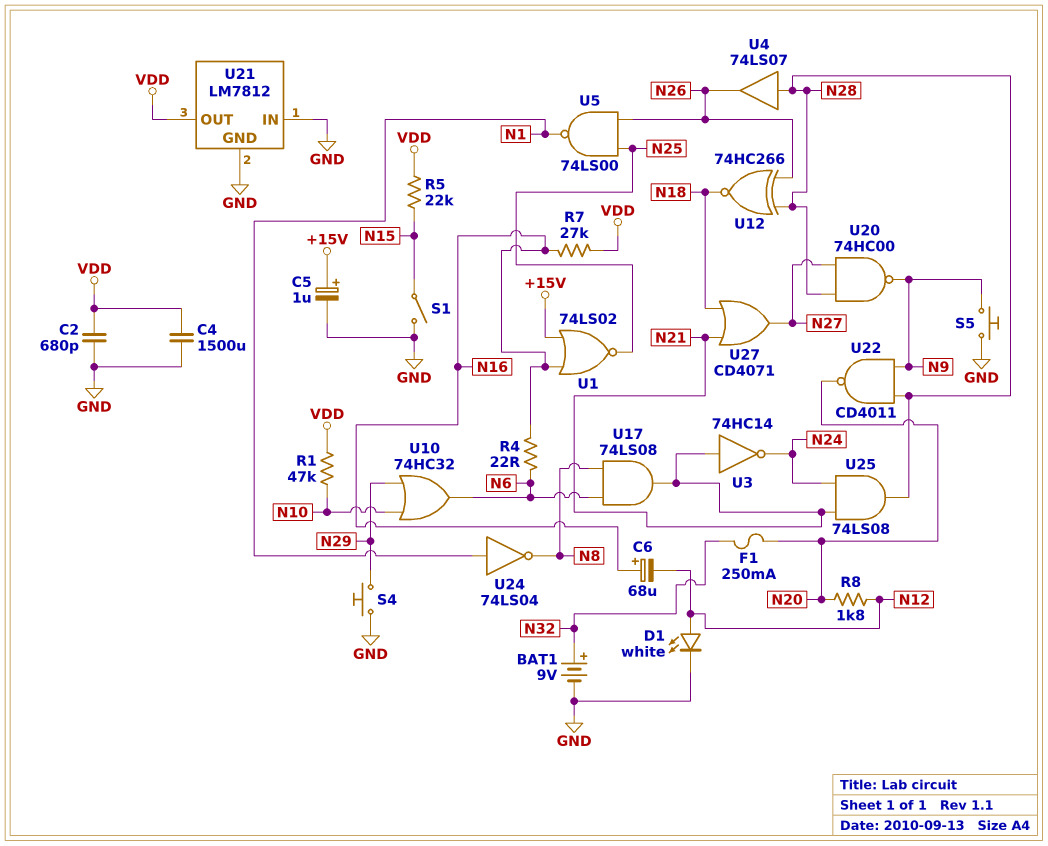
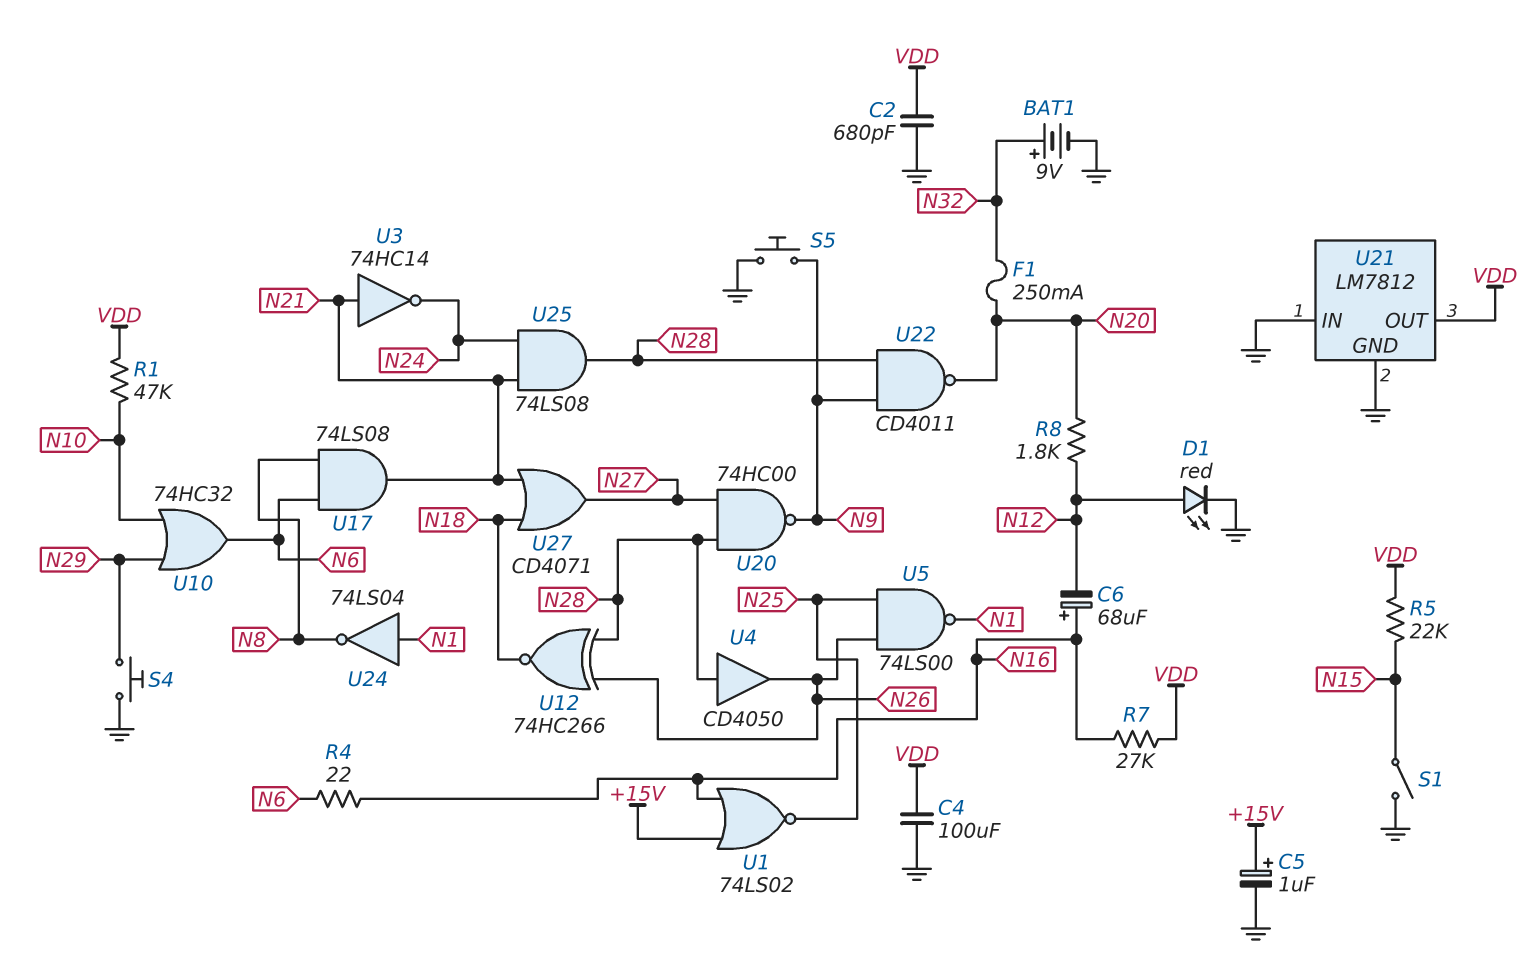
C4: 1500uF (GND, VDD) -> 100uF (GND, VDD)
D1: LED white (A N12, K GND) -> LED red (A N12, K GND)
U4: buffer 74LS07 (in N28, out N26) -> buffer CD4050 (in N28, out N26)

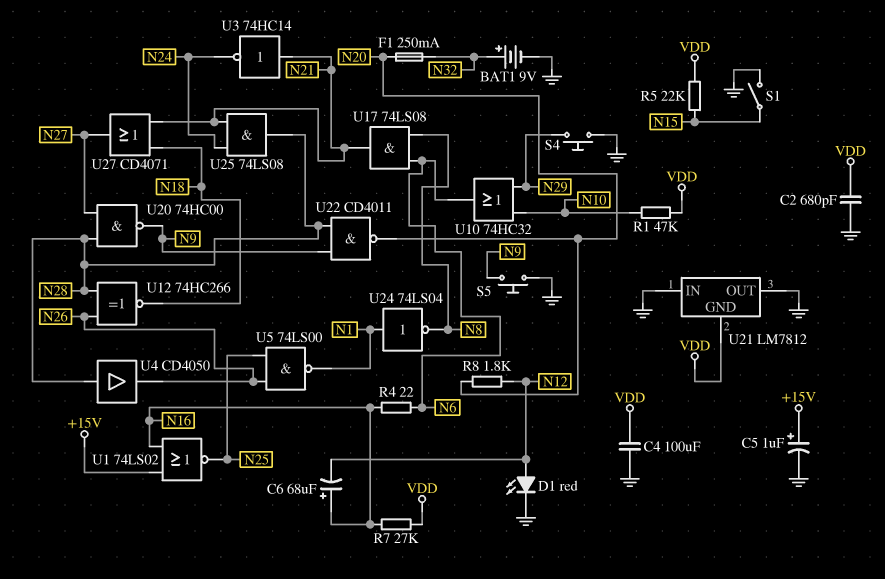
U21 pin GND: GND -> VDD
U21 pin OUT: VDD -> GND

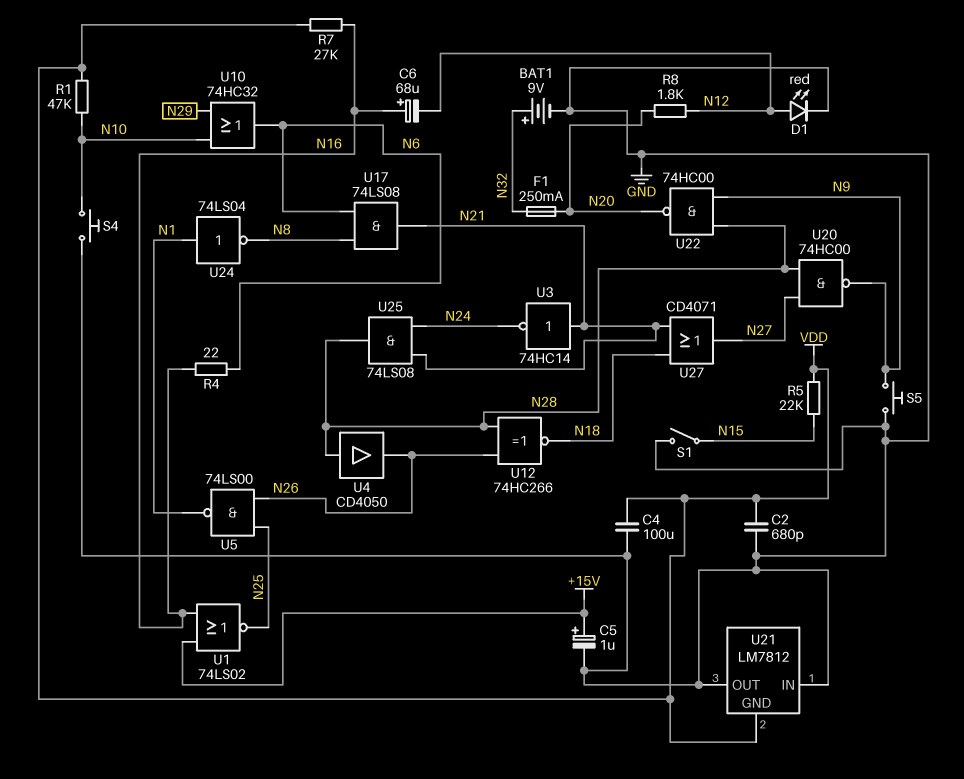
S4: button (GND, N29) -> button (GND, N10)
U22: NAND CD4011 (in N9, in N28, out N20) -> NAND 74HC00 (in N9, in N28, out N20)

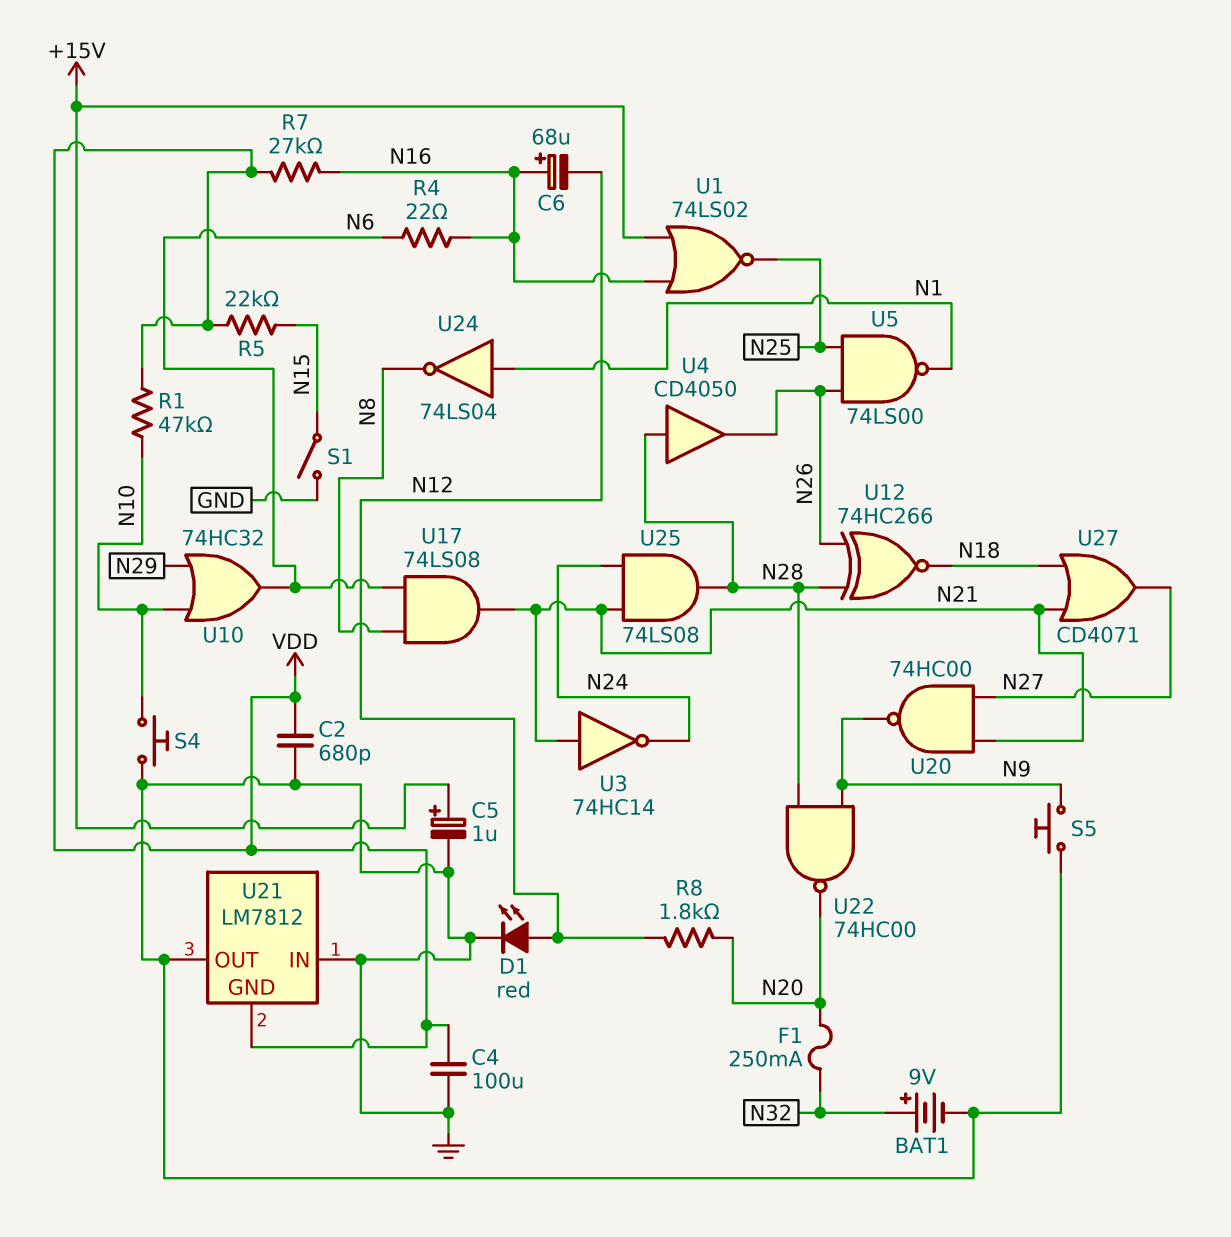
U20: NAND 74HC00 (in N27, in N28, out N9) -> NAND 74HC00 (in N21, in N27, out N9)

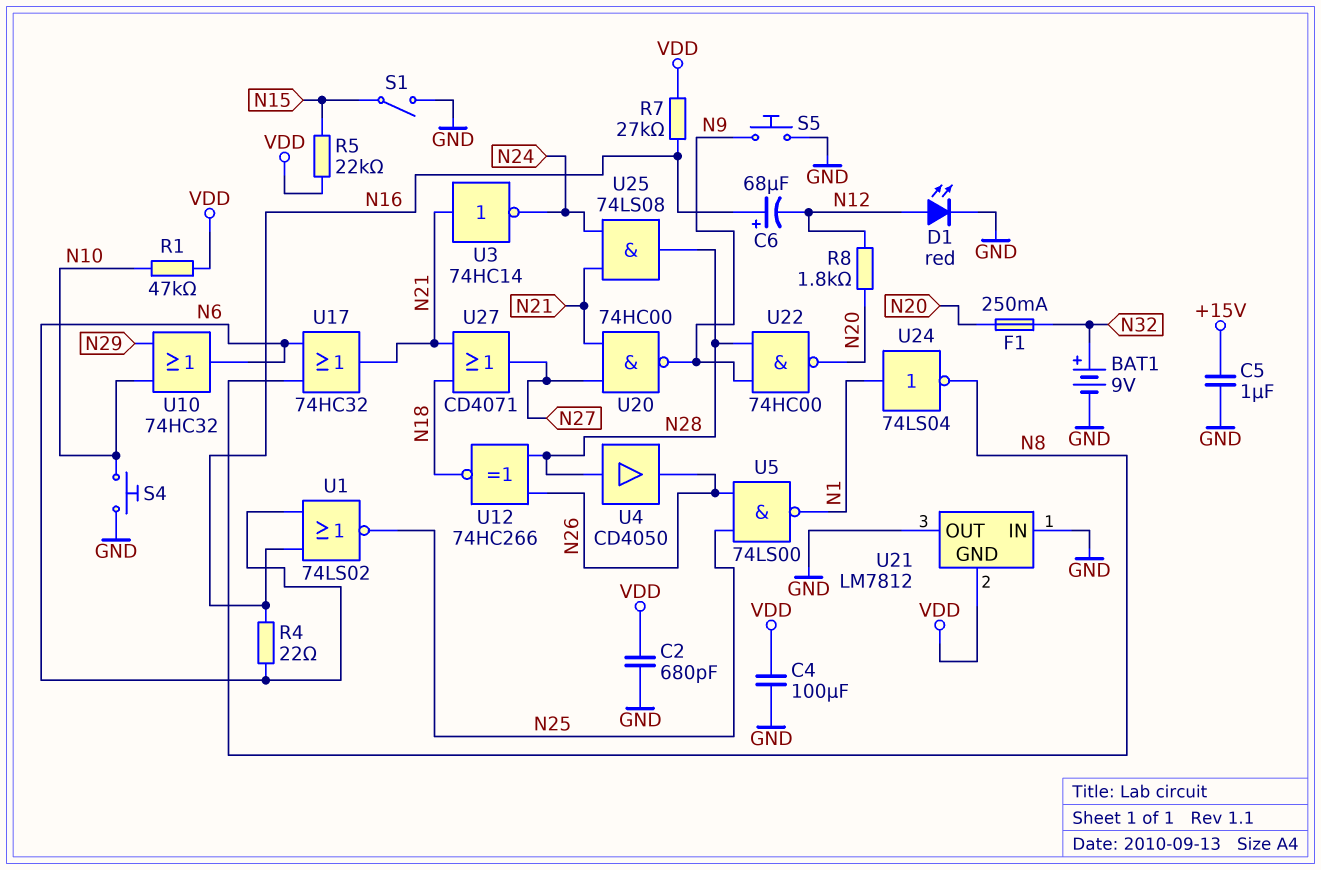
C5: 1uF (plus +15V, minus GND) -> 1uF (+15V, GND)
U1: NOR 74LS02 (in +15V, in N16, out N25) -> NOR 74LS02 (in N6, in N16, out N25)
U17: AND 74LS08 (in N6, in N8, out N21) -> OR 74HC32 (in N6, in N8, out N21)

